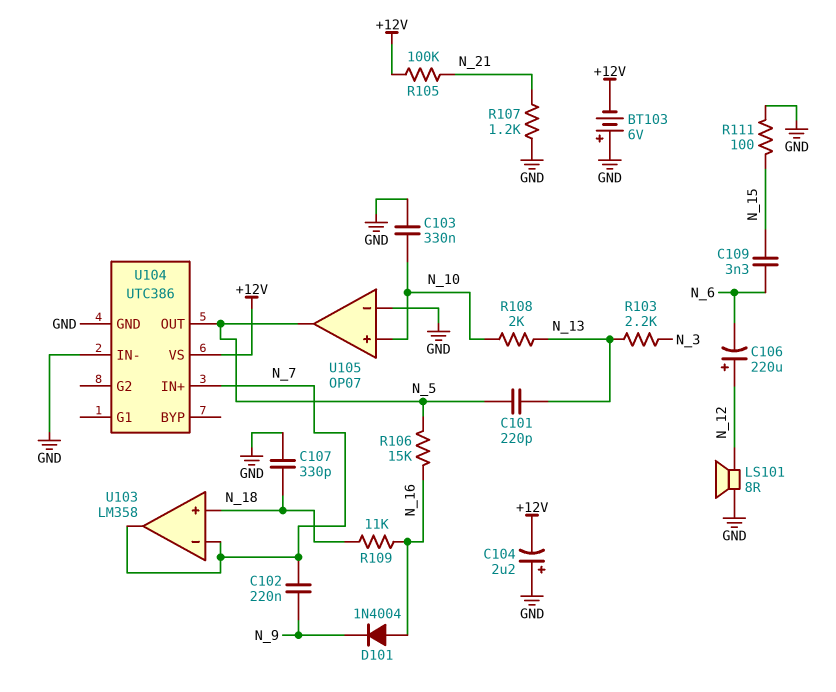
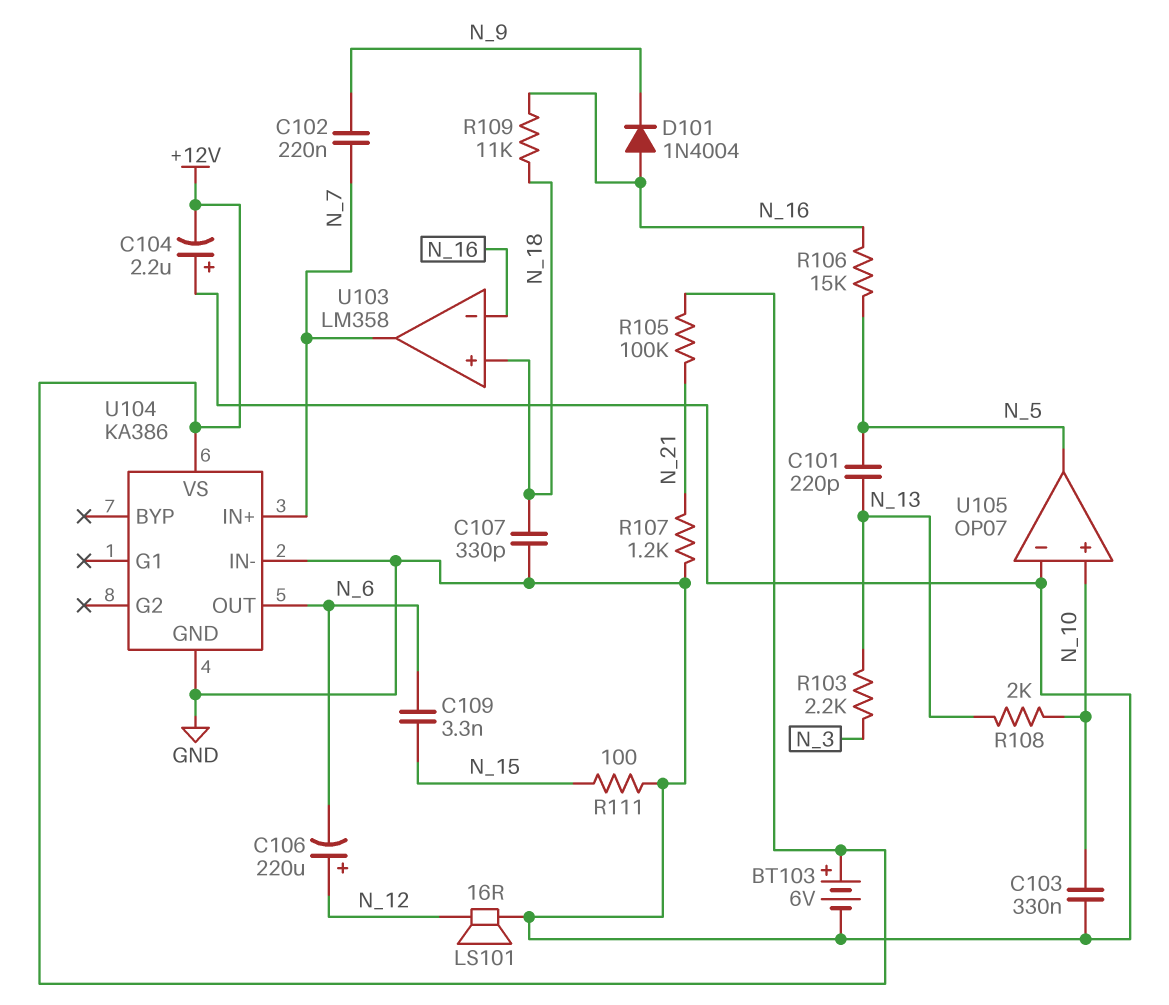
BT103: 6V (plus GND, minus +12V) -> 6V (plus +12V, minus GND)
LS101: speaker 8R (GND, N_12) -> speaker 16R (GND, N_12)
U103 pin in-: N_7 -> N_16
U104: UTC386 -> KA386
U104 pin OUT: N_5 -> N_6

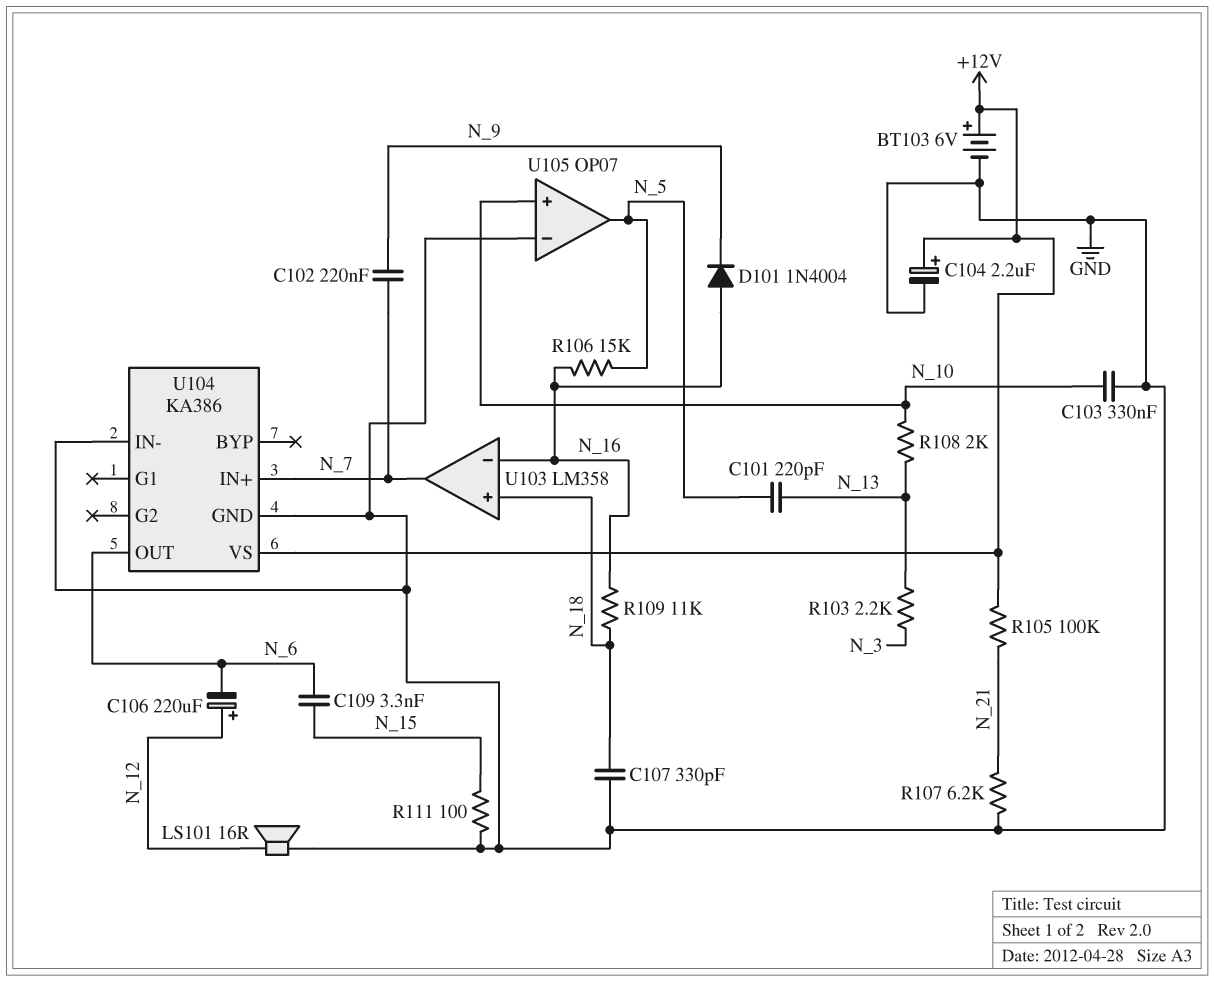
C104: 2.2uF (plus GND, minus +12V) -> 2.2uF (plus +12V, minus GND)
R107: 1.2k (GND, N_21) -> 6.2k (GND, N_21)

